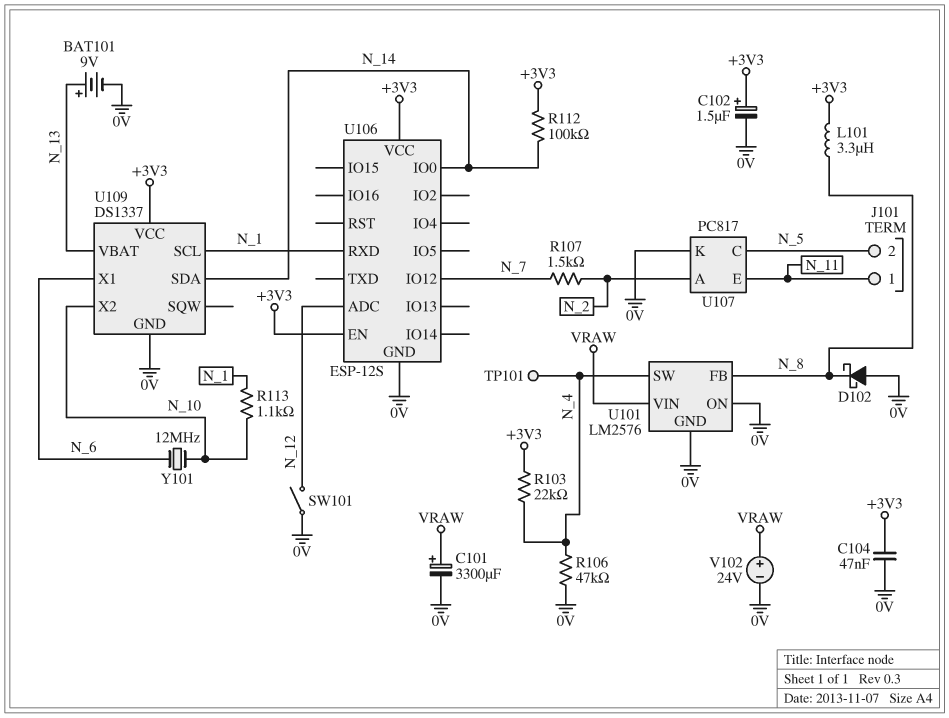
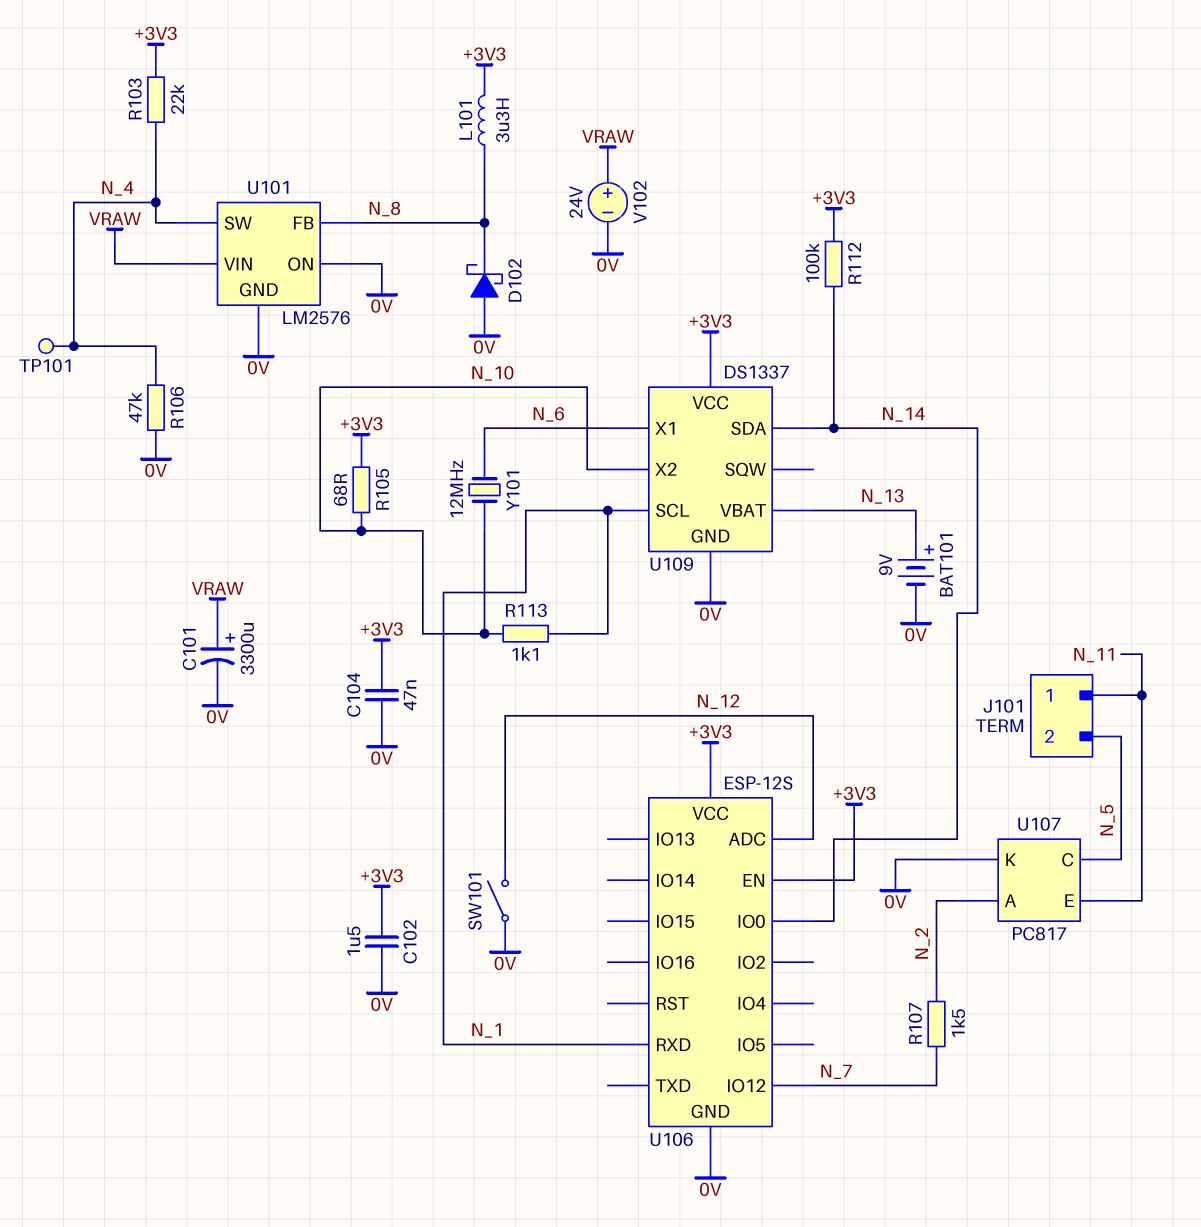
C102: 1.5uF (plus +3V3, minus 0V) -> 1.5uF (+3V3, 0V)
R105: none -> 68 (+3V3, N_10)

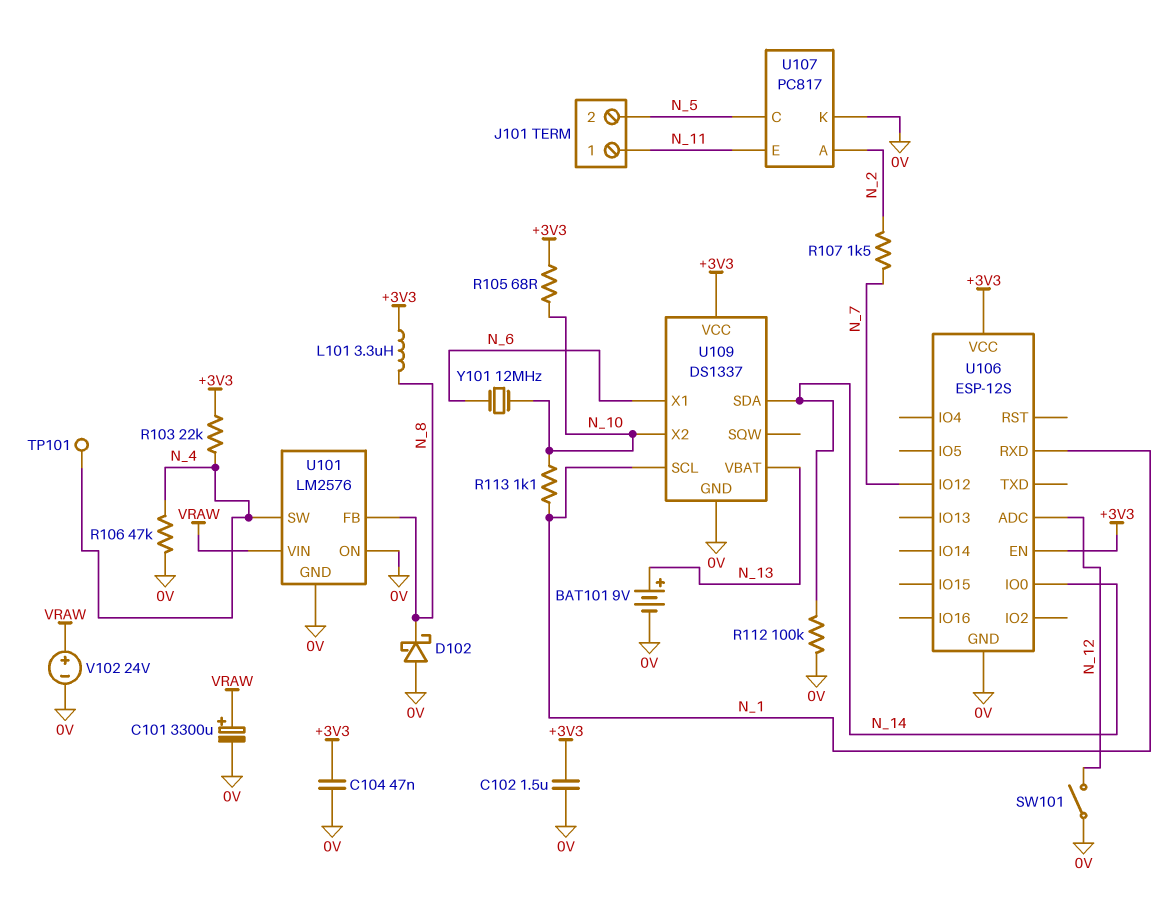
R112: 100k (+3V3, N_14) -> 100k (0V, N_14)

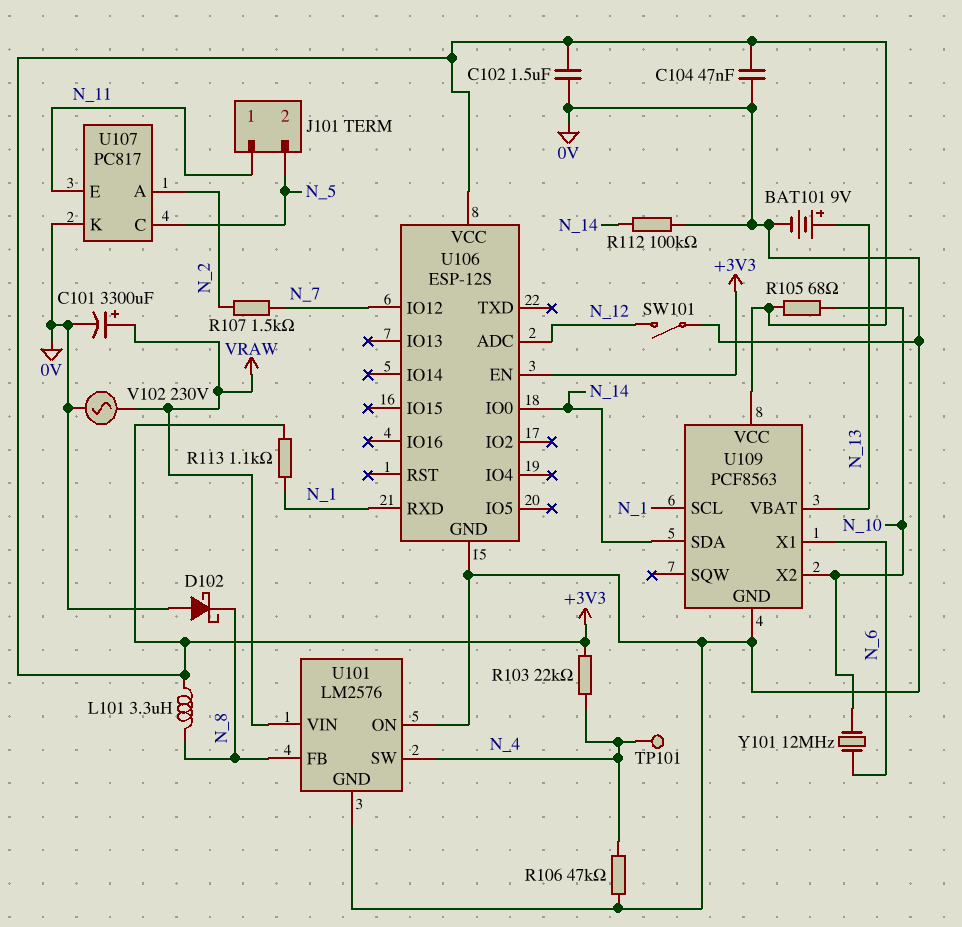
R113: 1.1k (N_1, N_10) -> 1.1k (+3V3, N_1)
U109: DS1337 -> PCF8563
V102: 24V (plus VRAW, minus 0V) -> AC 230V (0V, VRAW)

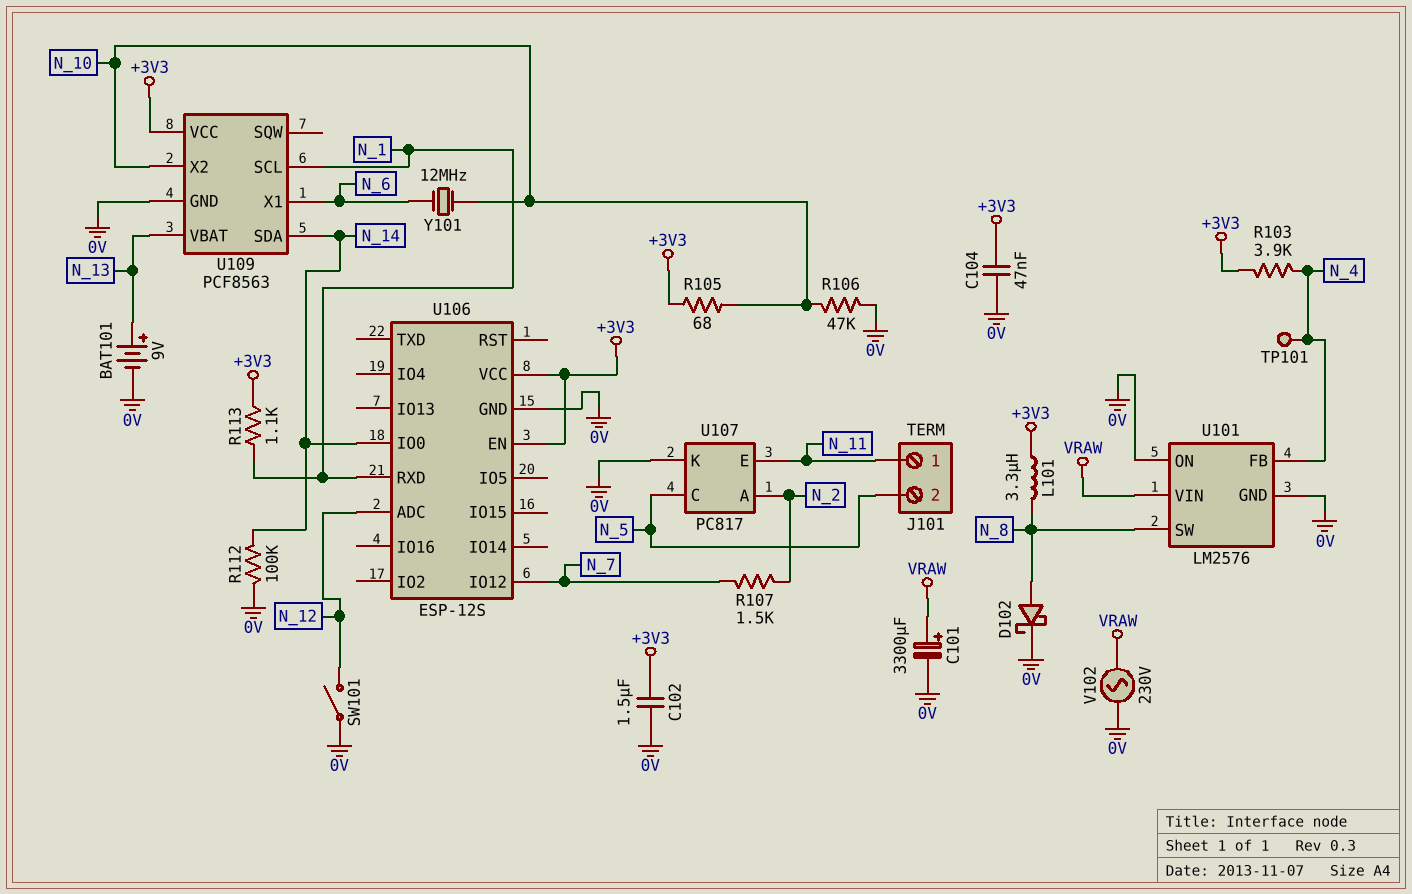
D102: schottky (A 0V, K N_8) -> schottky (A N_8, K 0V)
R103: 22k (+3V3, N_4) -> 3.9k (+3V3, N_4)
R106: 47k (0V, N_4) -> 47k (0V, N_10)
U101 pin FB: N_8 -> N_4
U101 pin SW: N_4 -> N_8

